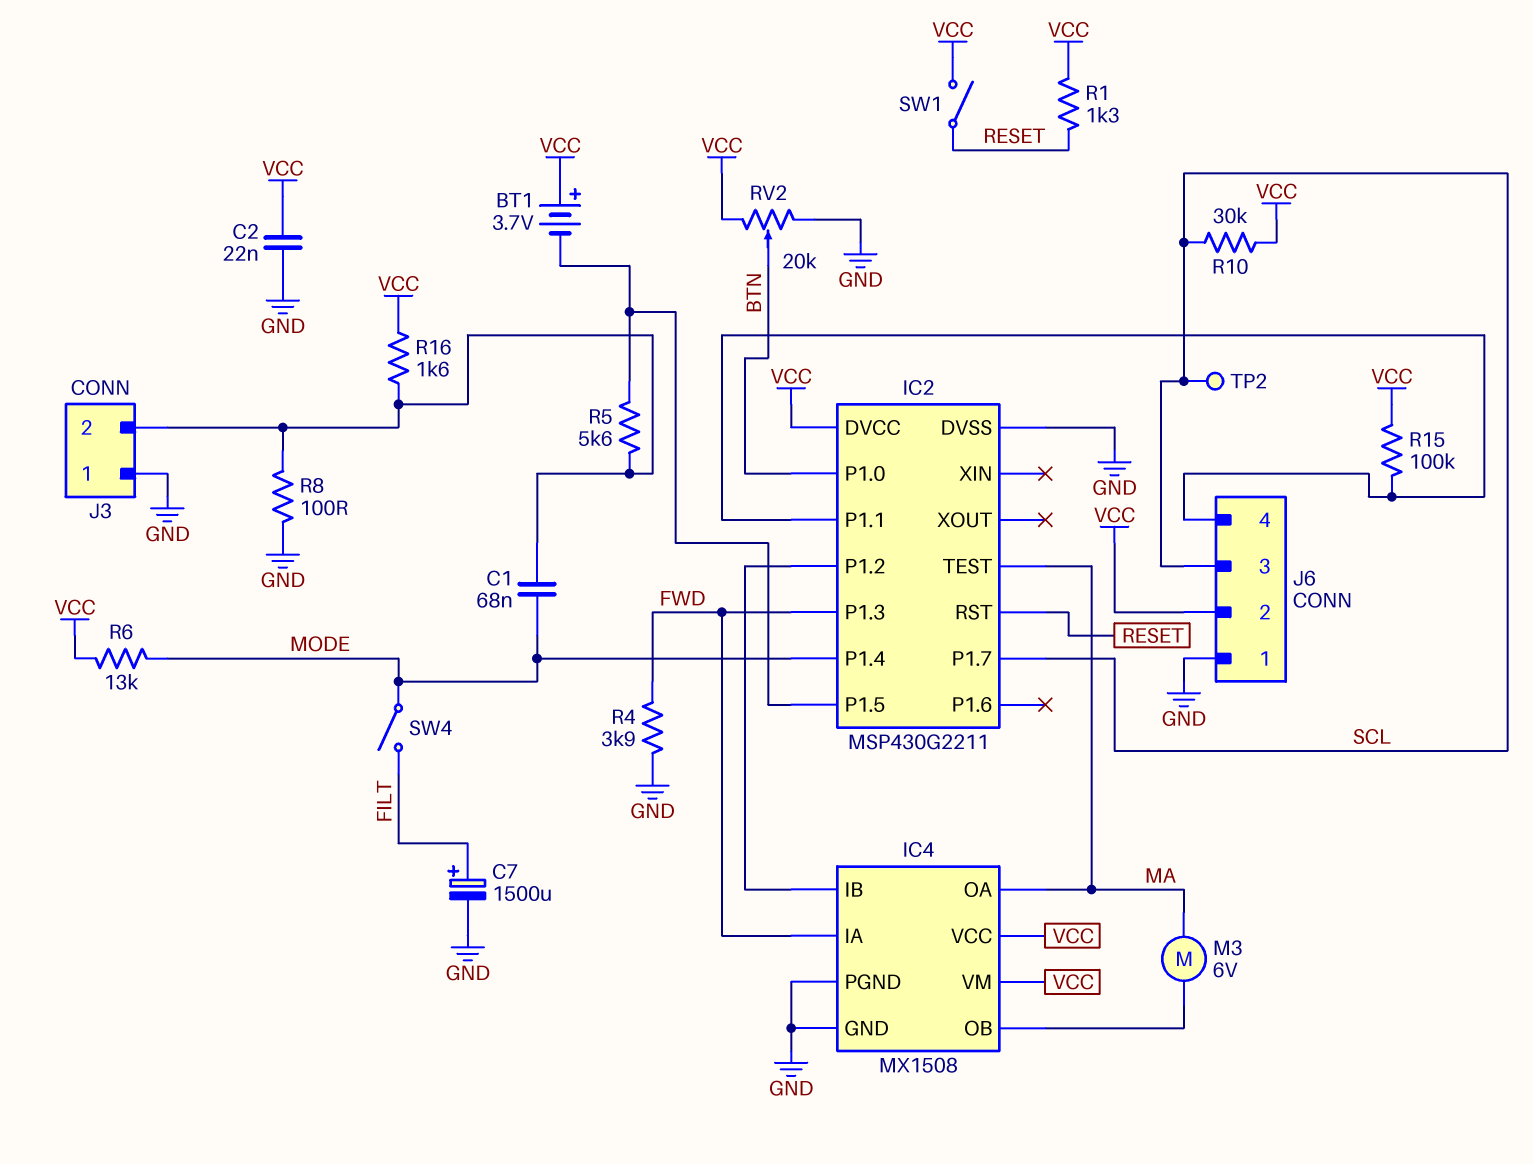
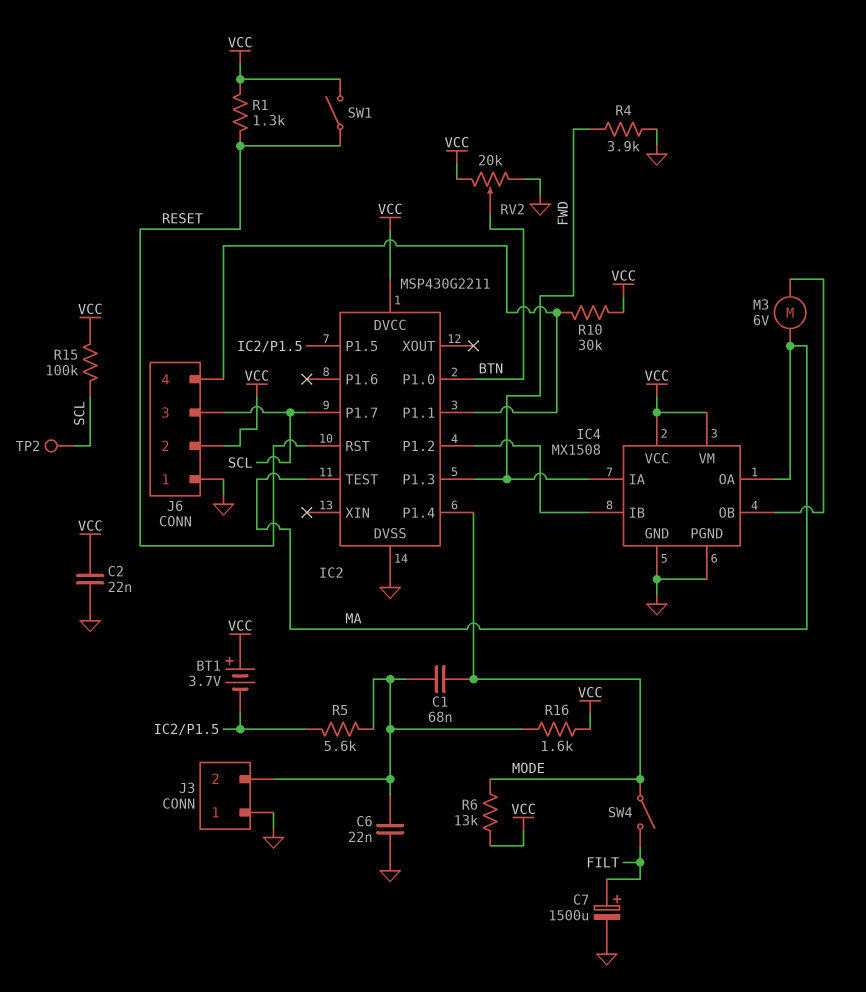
C6: none -> 22nF (GND, J3/2)
R8: 100 (GND, J3/2) -> none
R10: 30k (SCL, VCC) -> 30k (IC2/P1.1, VCC)
R15: 100k (IC2/P1.1, VCC) -> 100k (SCL, VCC)

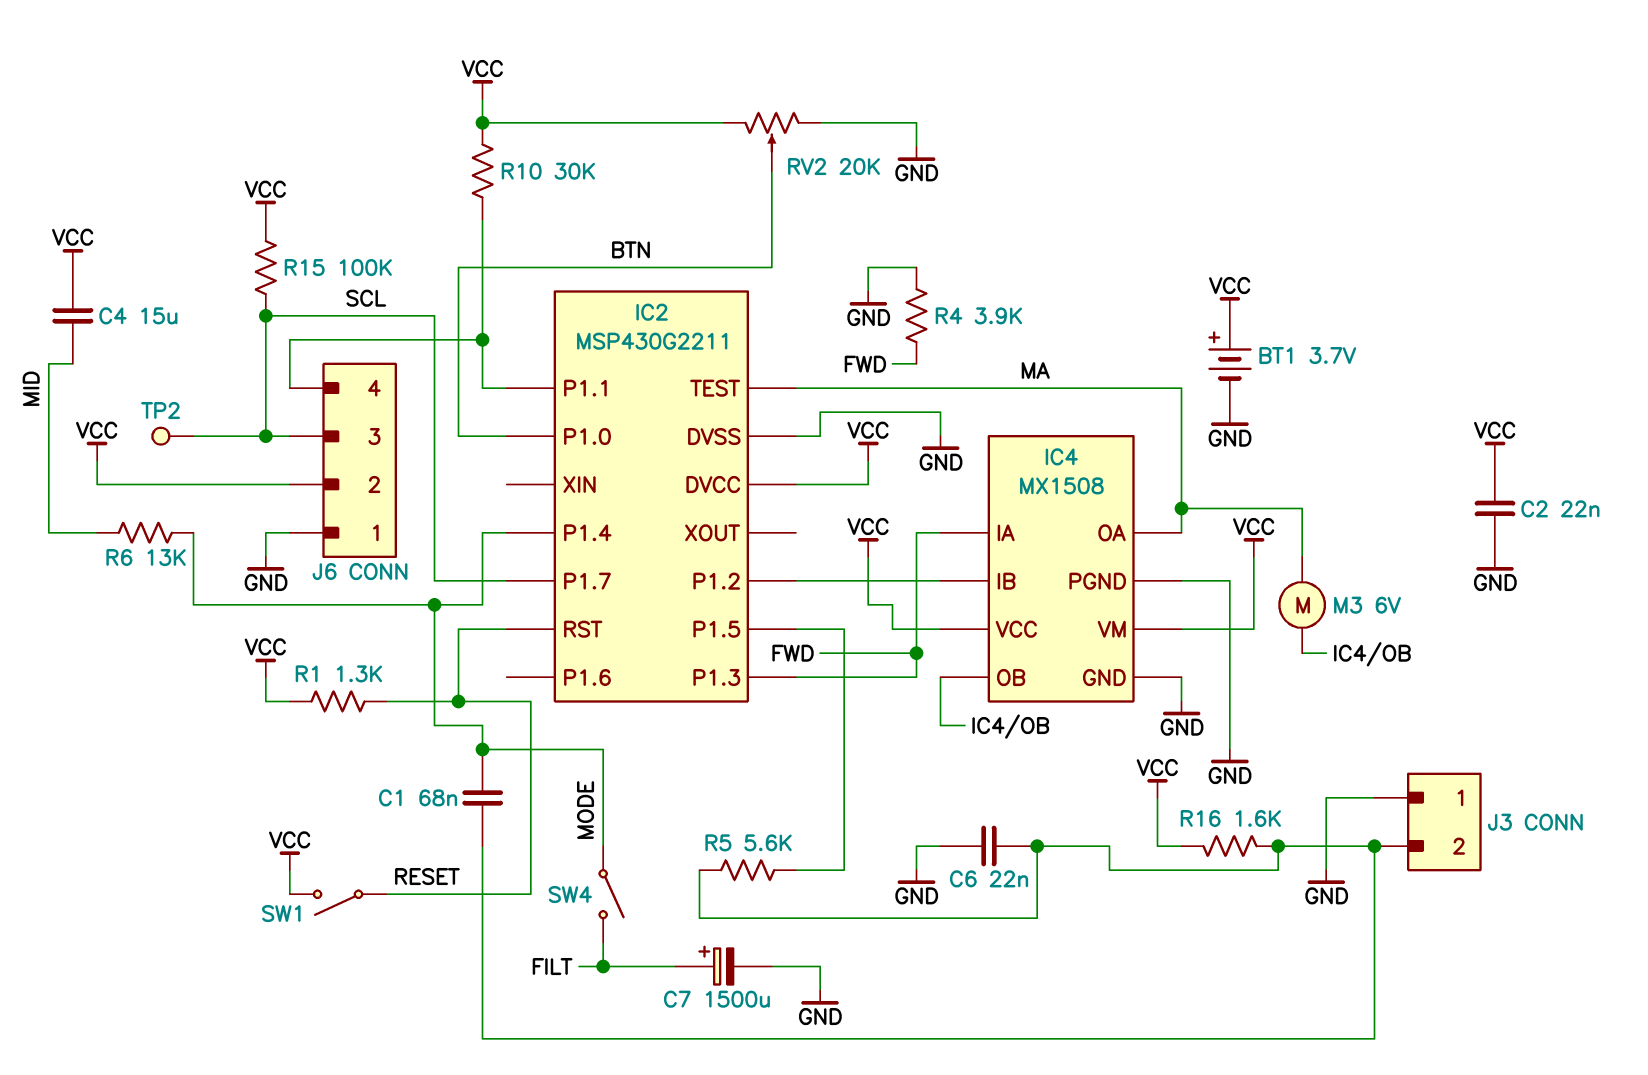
BT1: 3.7V (plus VCC, minus IC2/P1.5) -> 3.7V (plus VCC, minus GND)
C4: none -> 15uF (MID, VCC)
R6: 13k (MODE, VCC) -> 13k (MID, MODE)

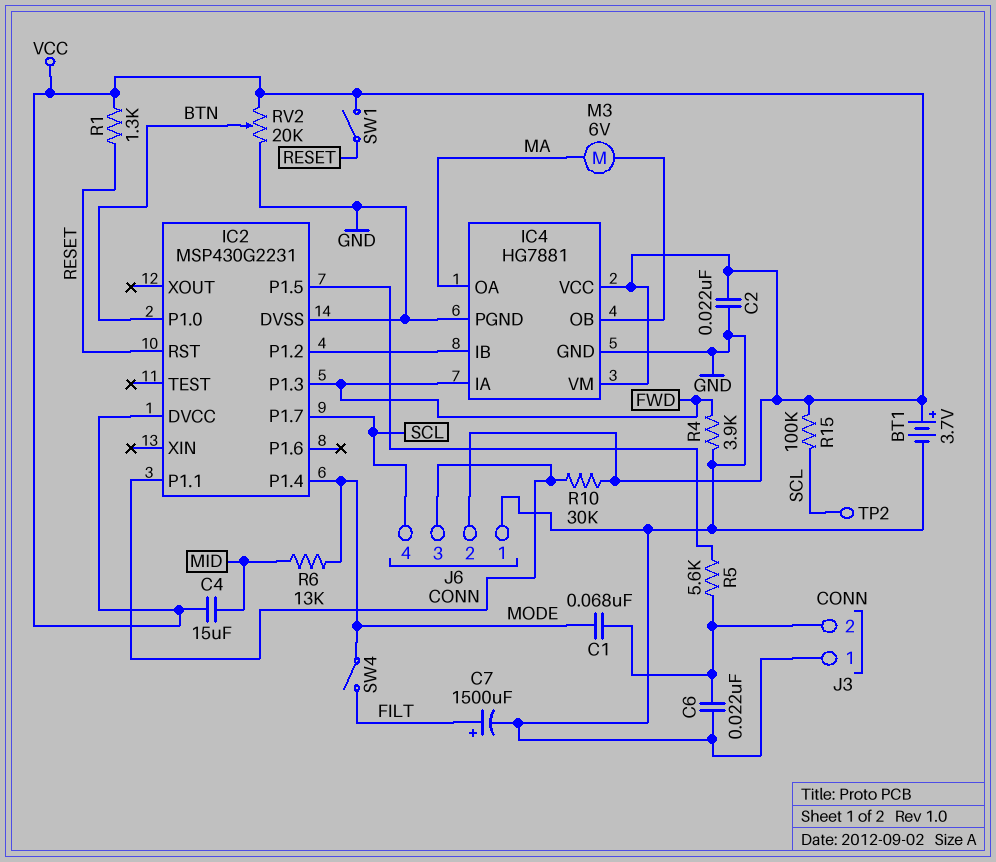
IC2: MSP430G2211 -> MSP430G2231
IC2 pin TEST: MA -> none
IC4: MX1508 -> HG7881
J6 pin 3: SCL -> IC2/P1.1
J6 pin 4: IC2/P1.1 -> SCL
R16: 1.6k (J3/2, VCC) -> none

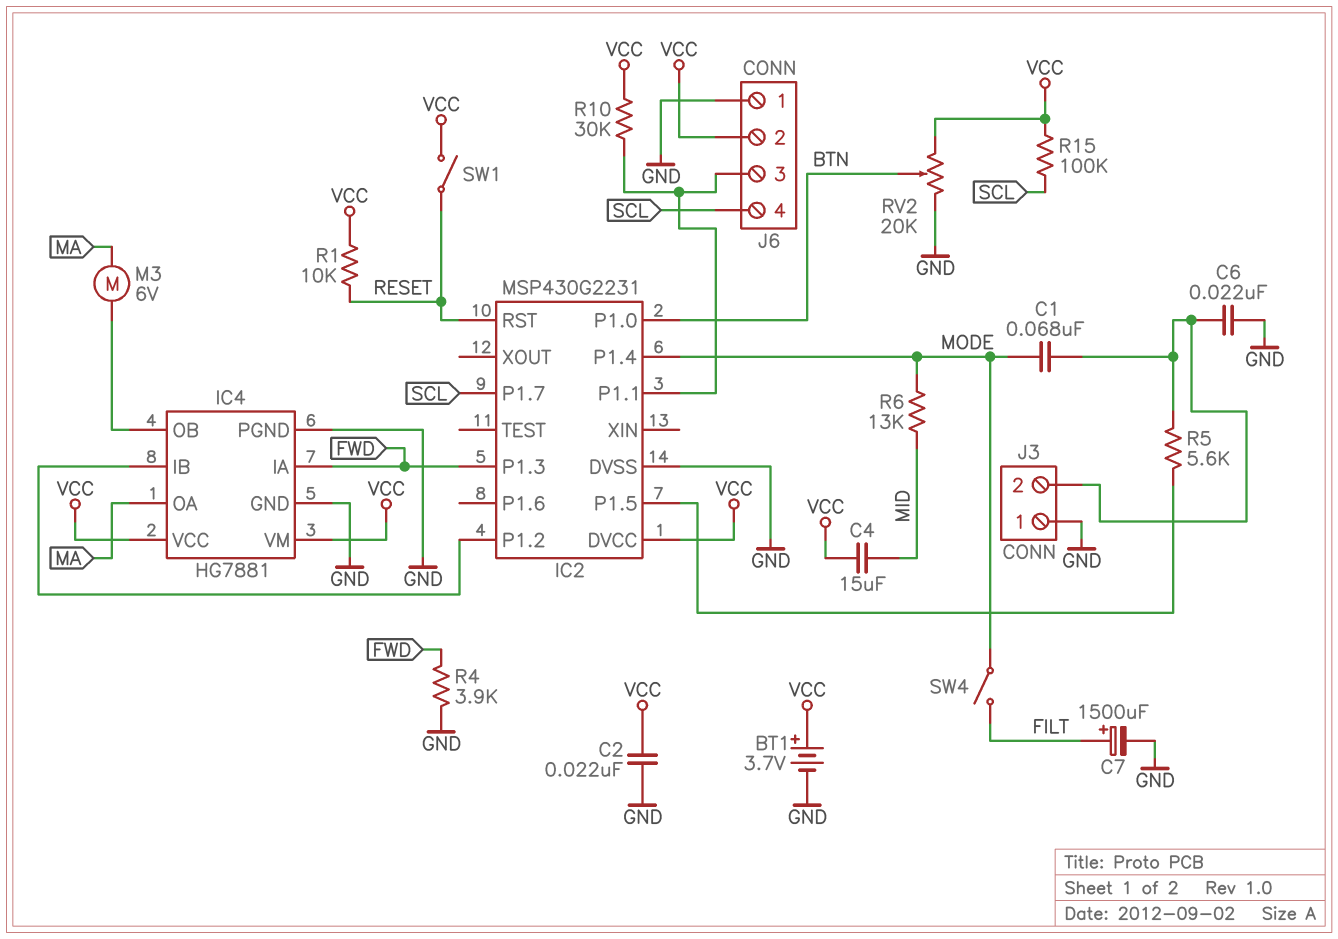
R1: 1.3k (RESET, VCC) -> 10k (RESET, VCC)
TP2: test point (SCL) -> none

